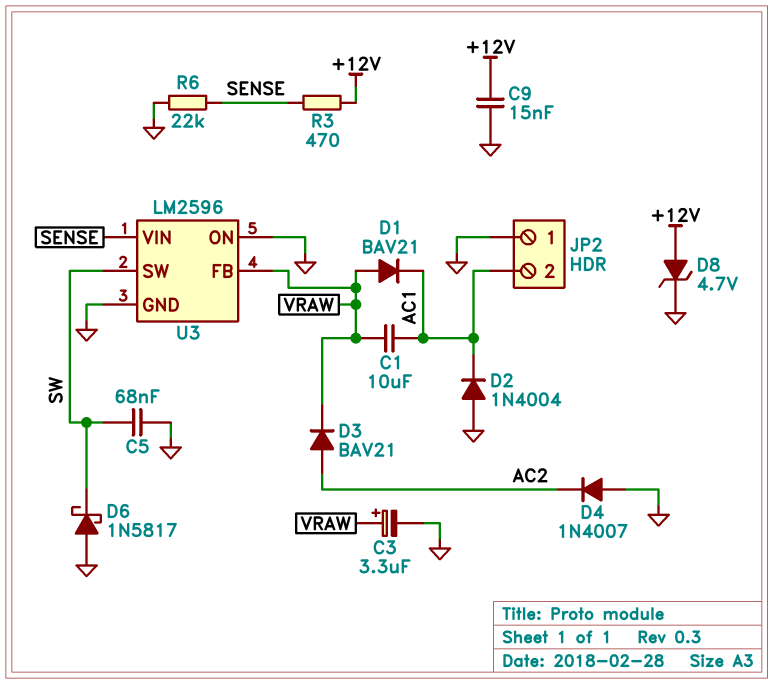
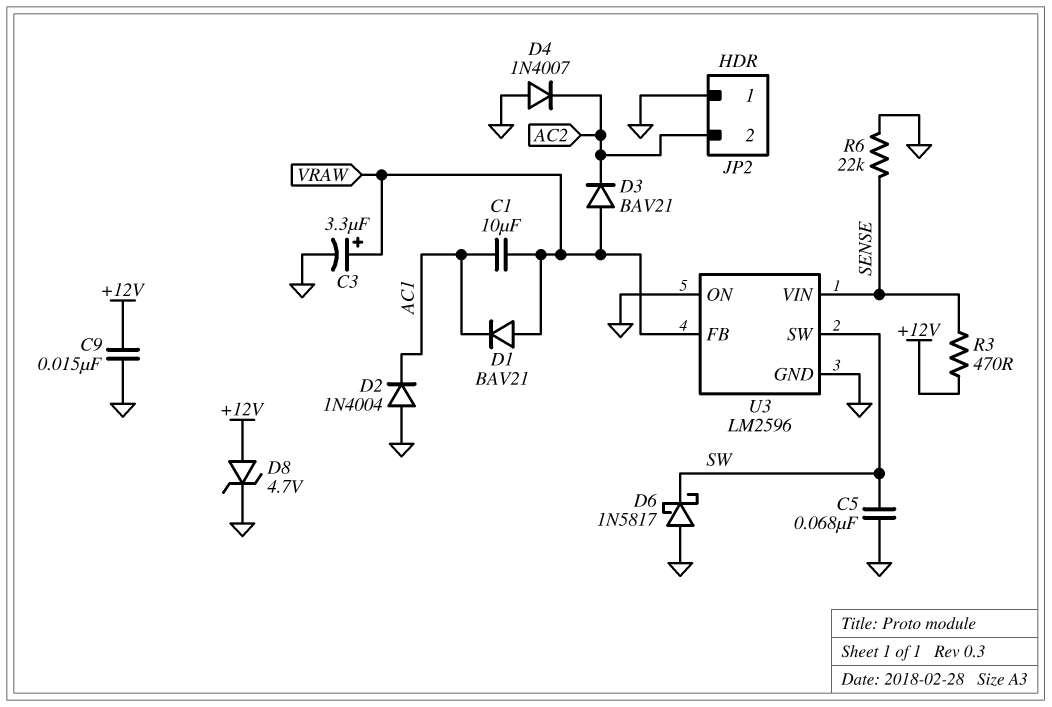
D3: diode BAV21 (A AC2, K VRAW) -> diode BAV21 (A VRAW, K AC2)
JP2 pin 2: AC1 -> AC2

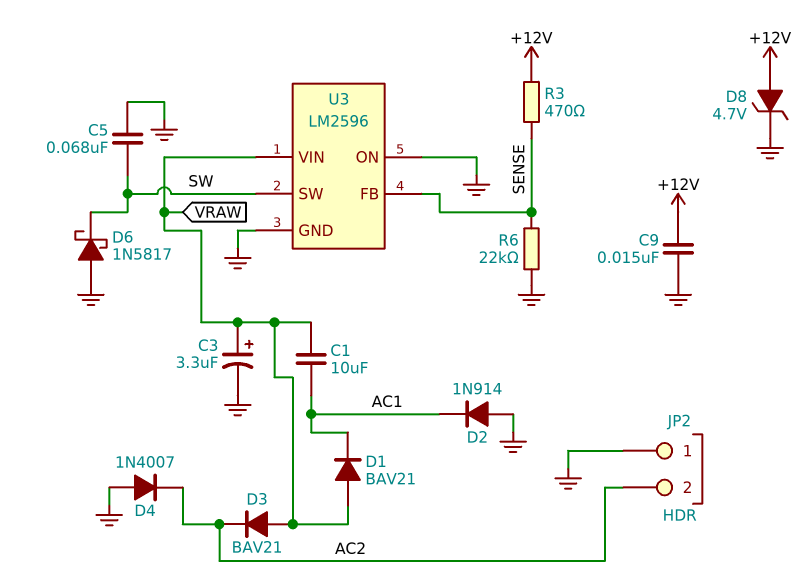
D2: diode 1N4004 (A GND, K AC1) -> diode 1N914 (A GND, K AC1)
U3 pin FB: VRAW -> SENSE
U3 pin VIN: SENSE -> VRAW

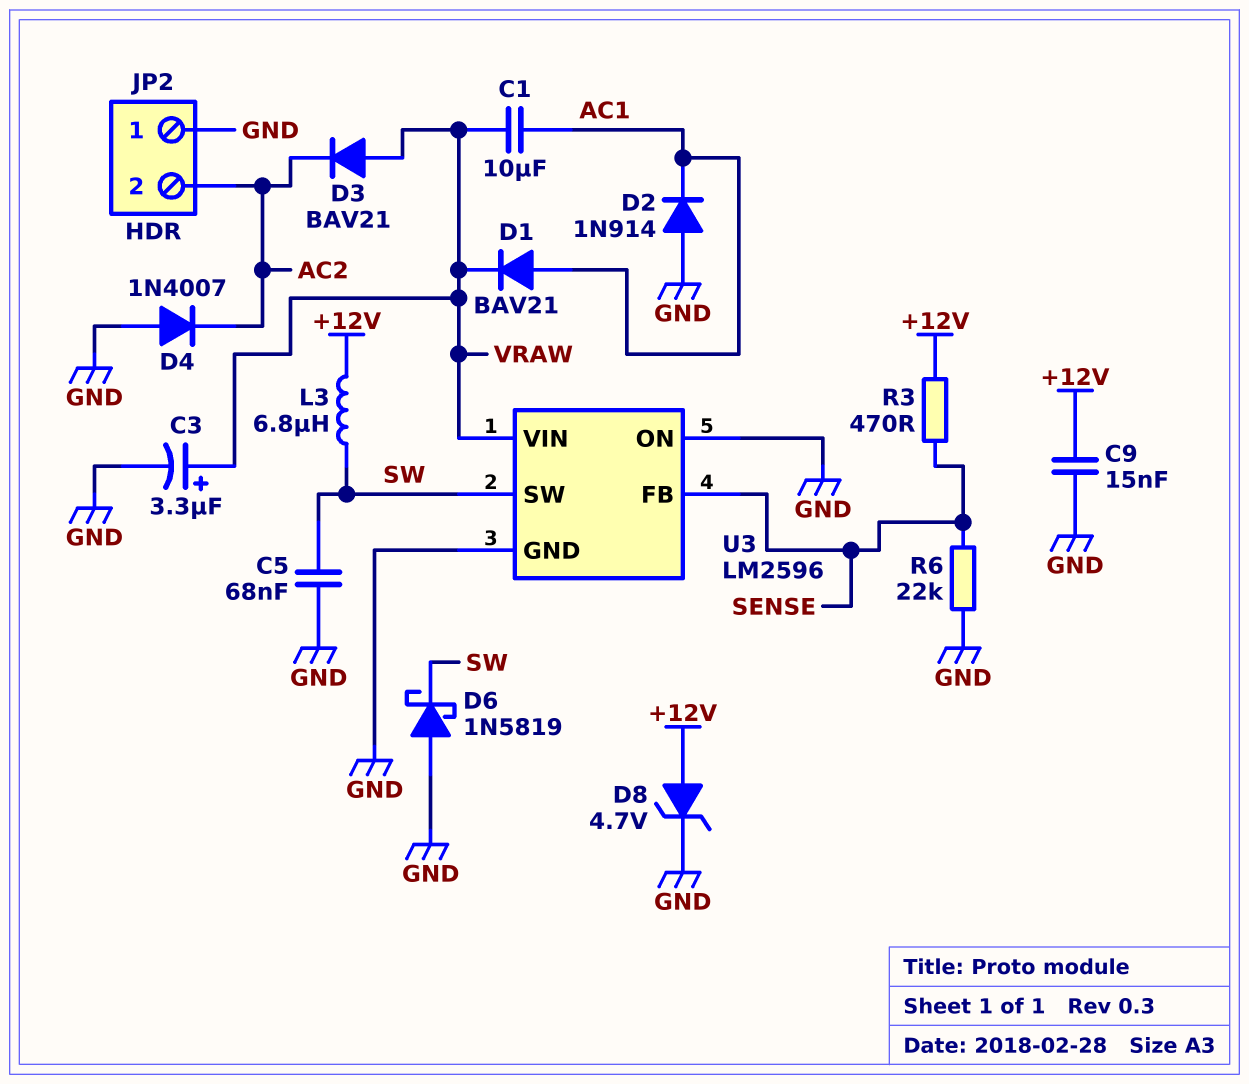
D1: diode BAV21 (A VRAW, K AC1) -> diode BAV21 (A AC1, K VRAW)
D6: schottky 1N5817 (A GND, K SW) -> schottky 1N5819 (A GND, K SW)
L3: none -> 6.8uH (+12V, SW)

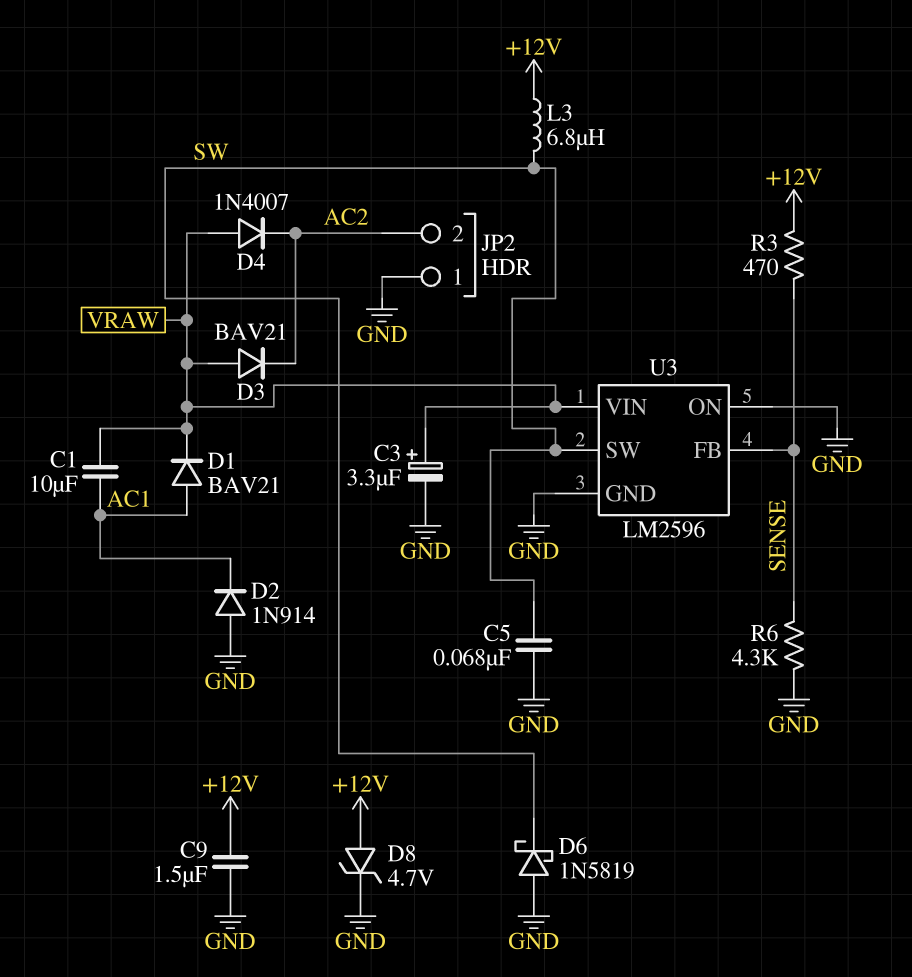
C9: 15nF (+12V, GND) -> 1.5uF (+12V, GND)
D4: diode 1N4007 (A GND, K AC2) -> diode 1N4007 (A VRAW, K AC2)
R6: 22k (GND, SENSE) -> 4.3k (GND, SENSE)

